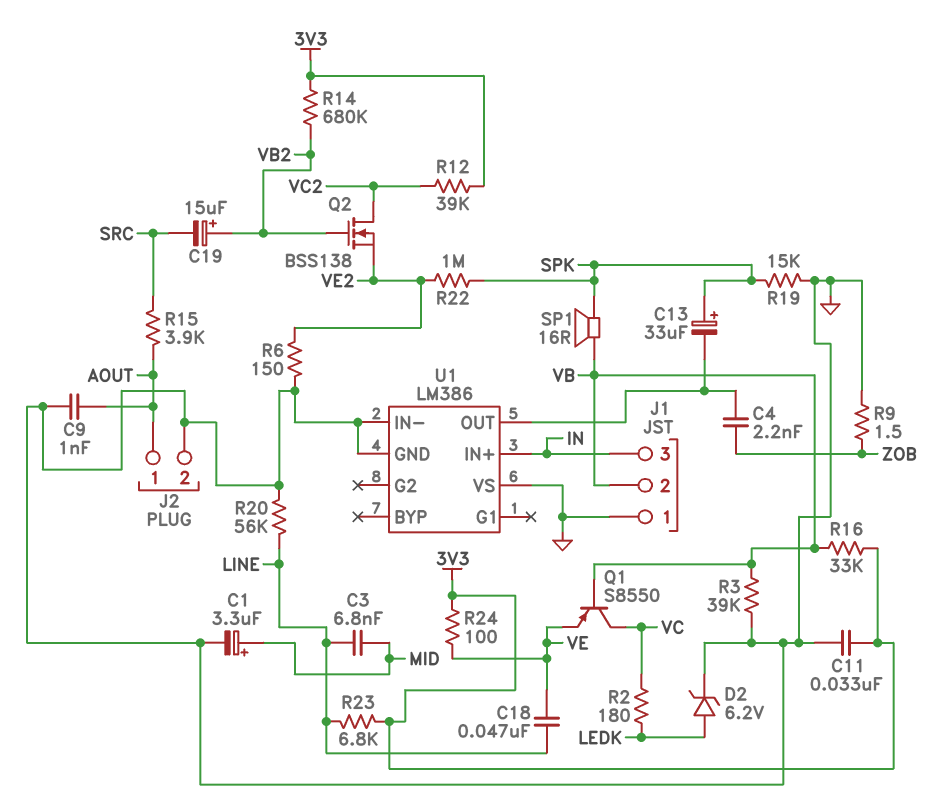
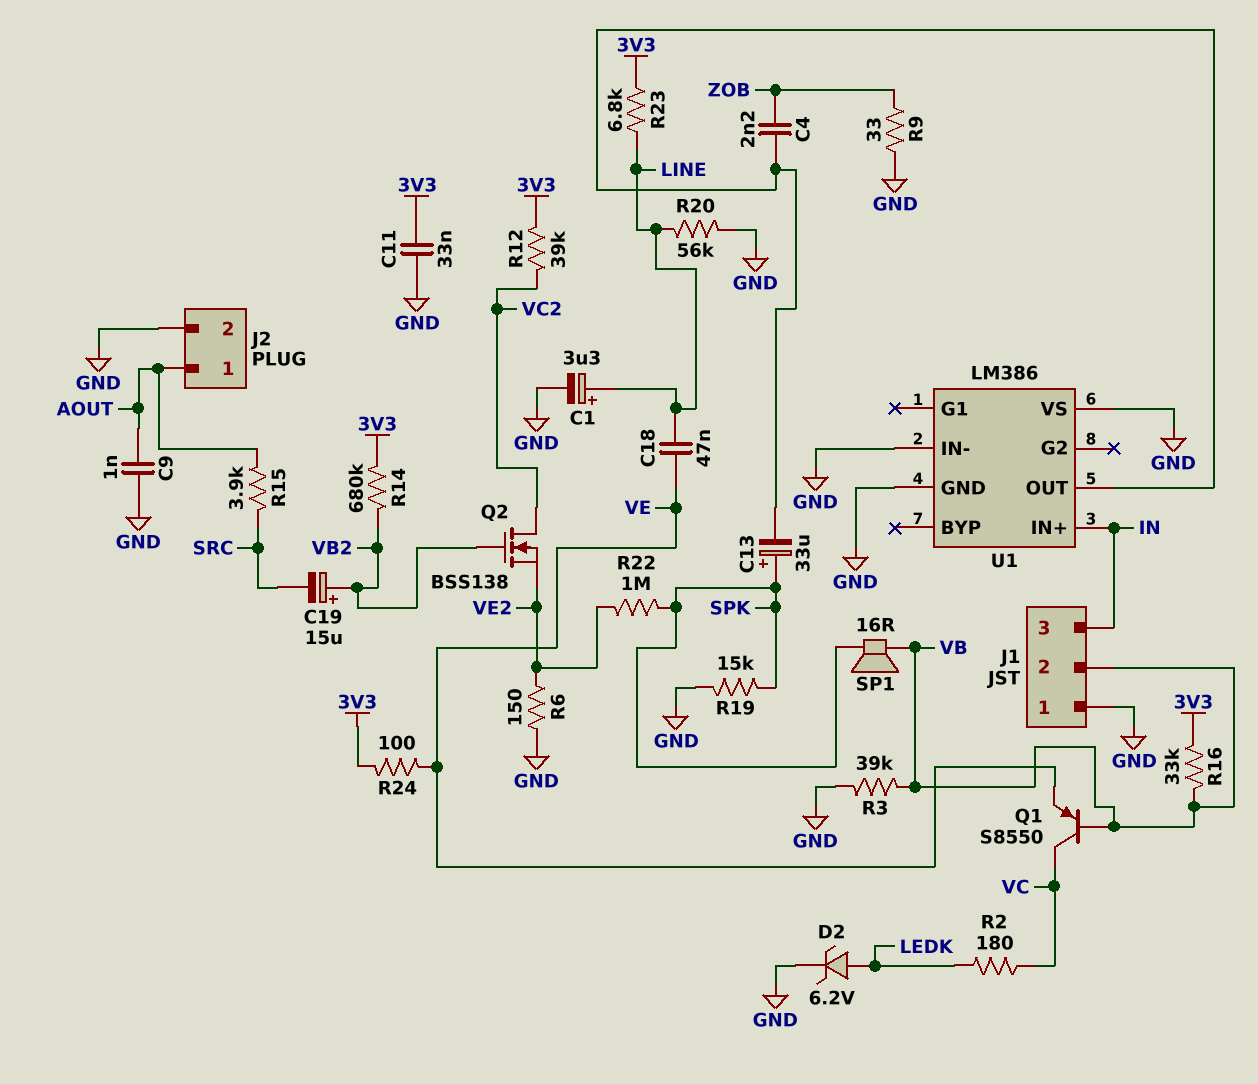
C1: 3.3uF (plus MID, minus GND) -> 3.3uF (plus LINE, minus GND)
C3: 6.8nF (LINE, MID) -> none
R9: 1.5 (GND, ZOB) -> 33 (GND, ZOB)

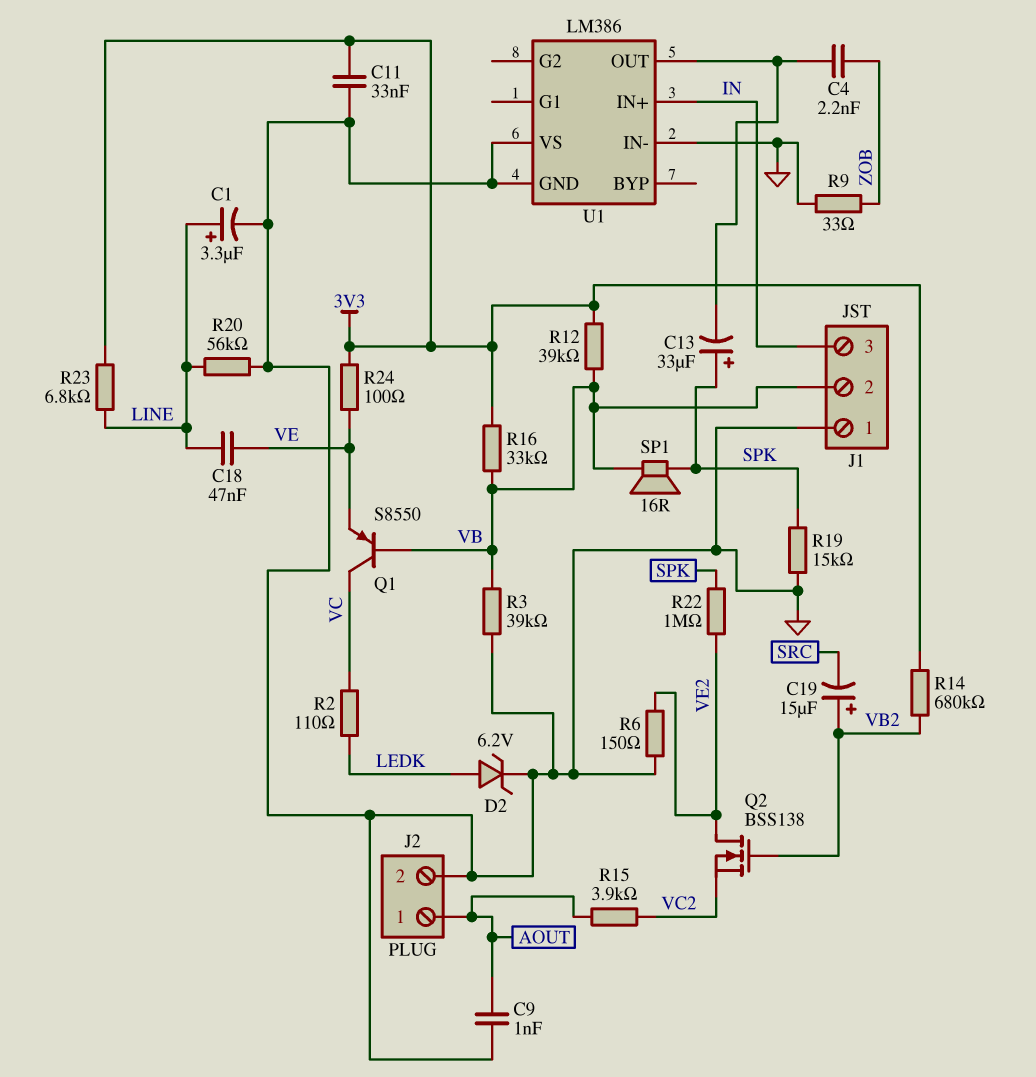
Q2: NMOS BSS138 (G VB2, D VC2, S VE2) -> NMOS BSS138 (G VB2, D VE2, S VC2)
R2: 180 (LEDK, VC) -> 110 (LEDK, VC)
R12: 39k (3V3, VC2) -> 39k (3V3, VB)
R15: 3.9k (AOUT, SRC) -> 3.9k (AOUT, VC2)

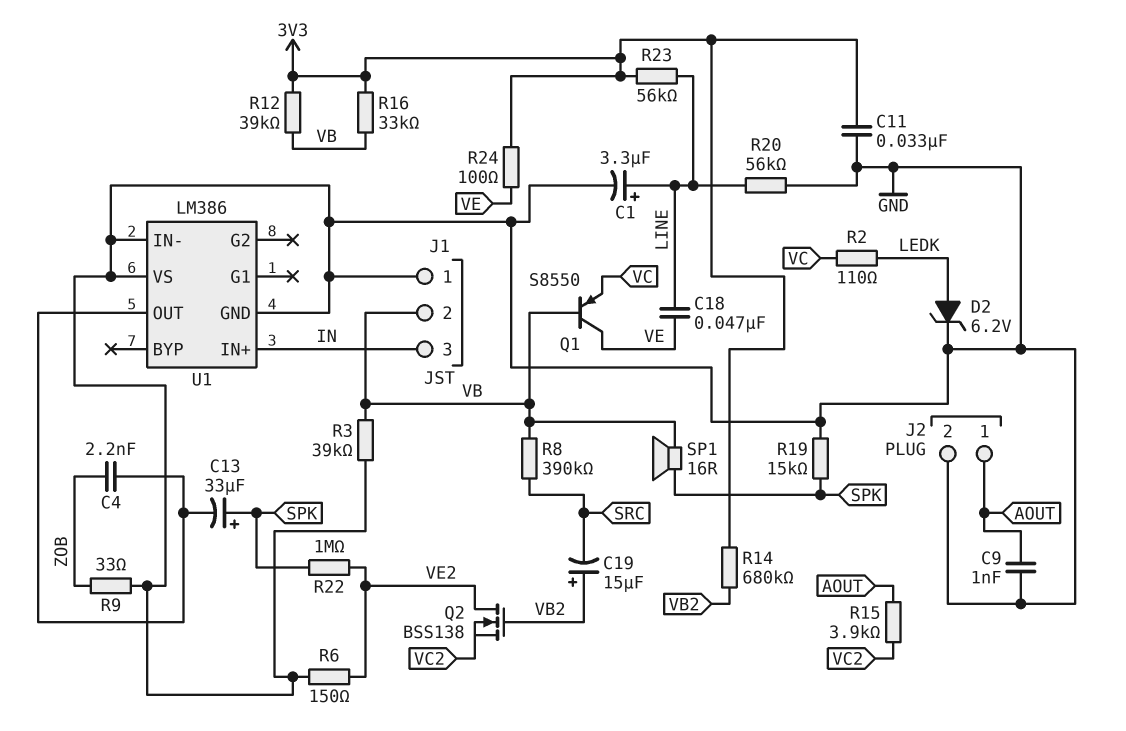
Q1: PNP S8550 (B VB, C VC, E VE) -> PNP S8550 (B VB, C VE, E VC)
R8: none -> 390k (SRC, VB)
R23: 6.8k (3V3, LINE) -> 56k (3V3, LINE)

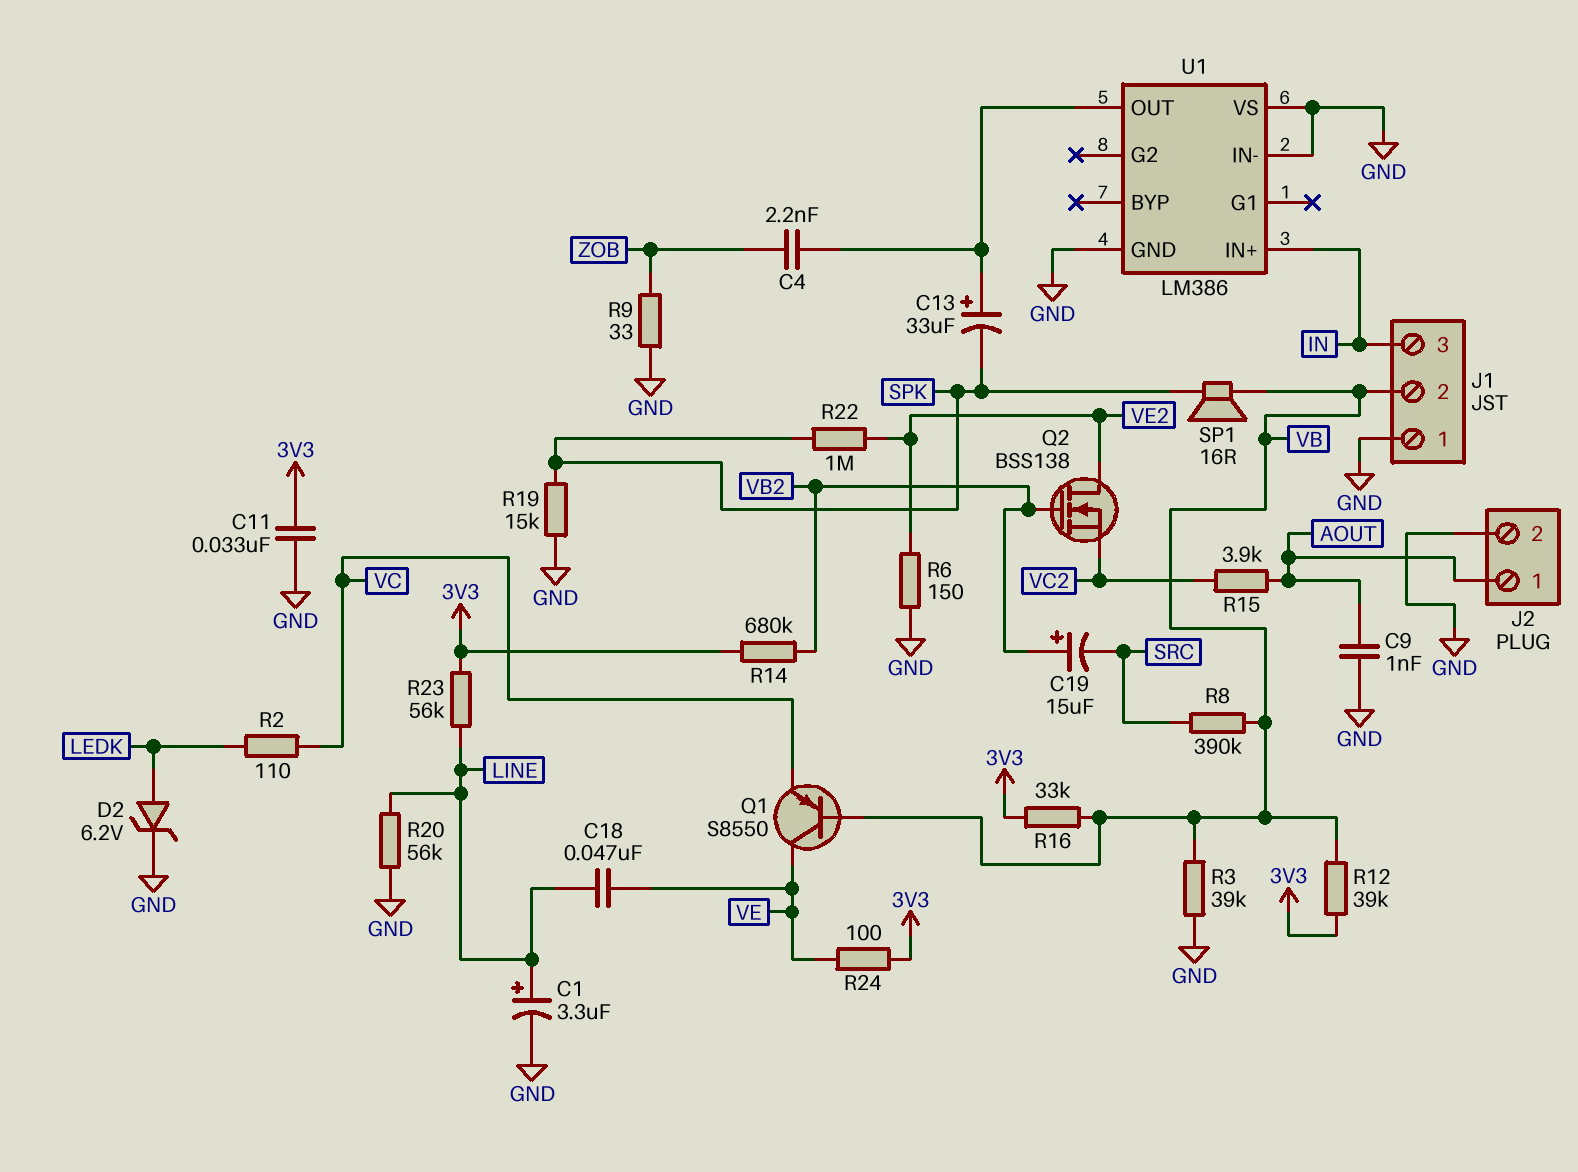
C13: 33uF (plus SPK, minus U1/OUT) -> 33uF (plus U1/OUT, minus SPK)

